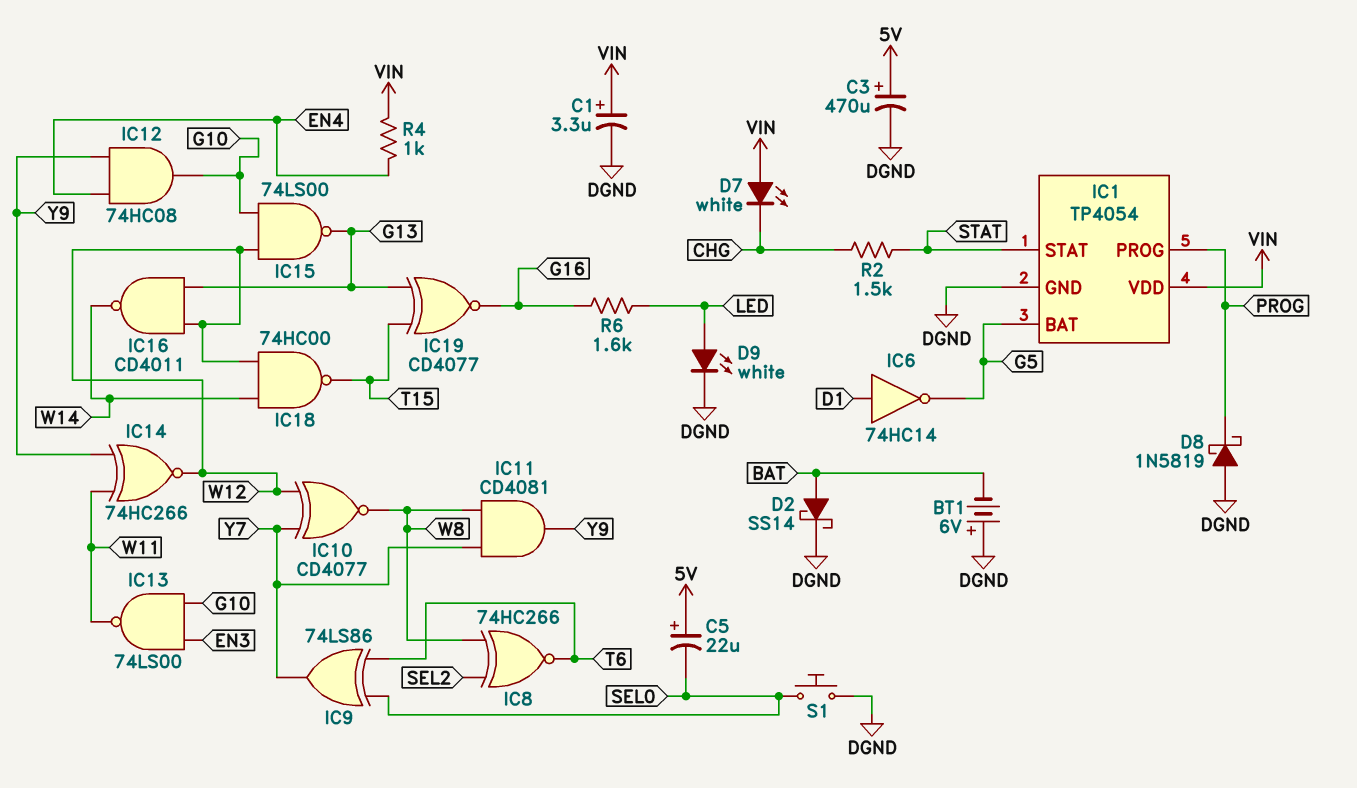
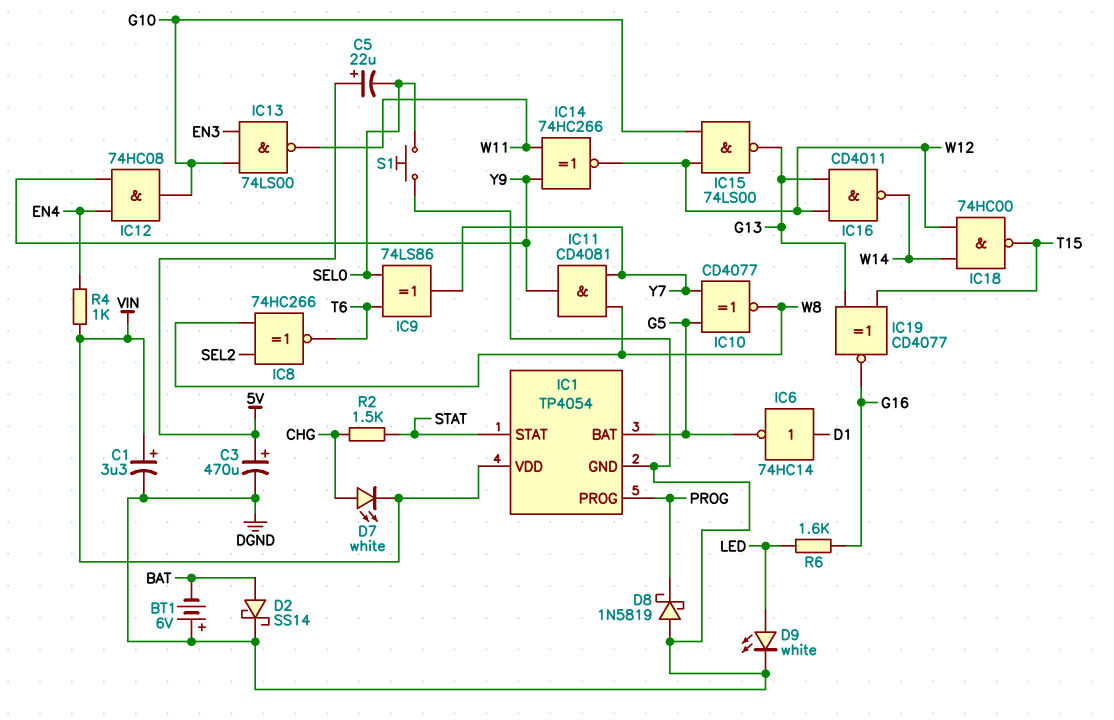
D7: LED white (A VIN, K CHG) -> LED white (A CHG, K VIN)
IC10: XNOR CD4077 (in W12, in Y7, out W8) -> XNOR CD4077 (in G5, in Y7, out W8)

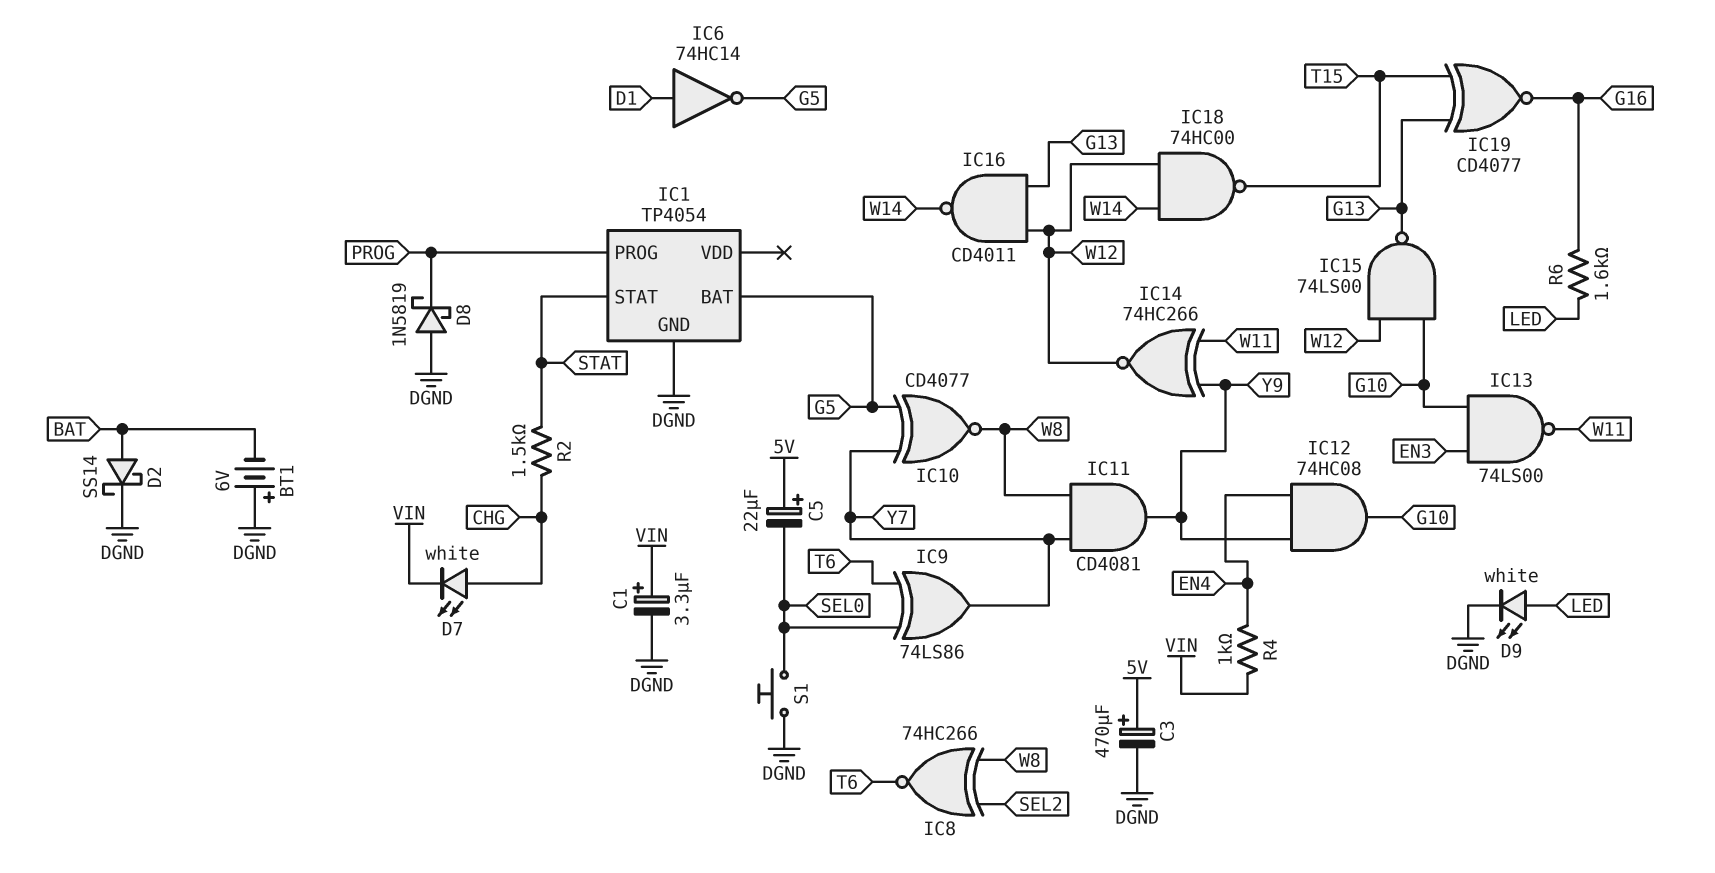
IC1 pin VDD: VIN -> none

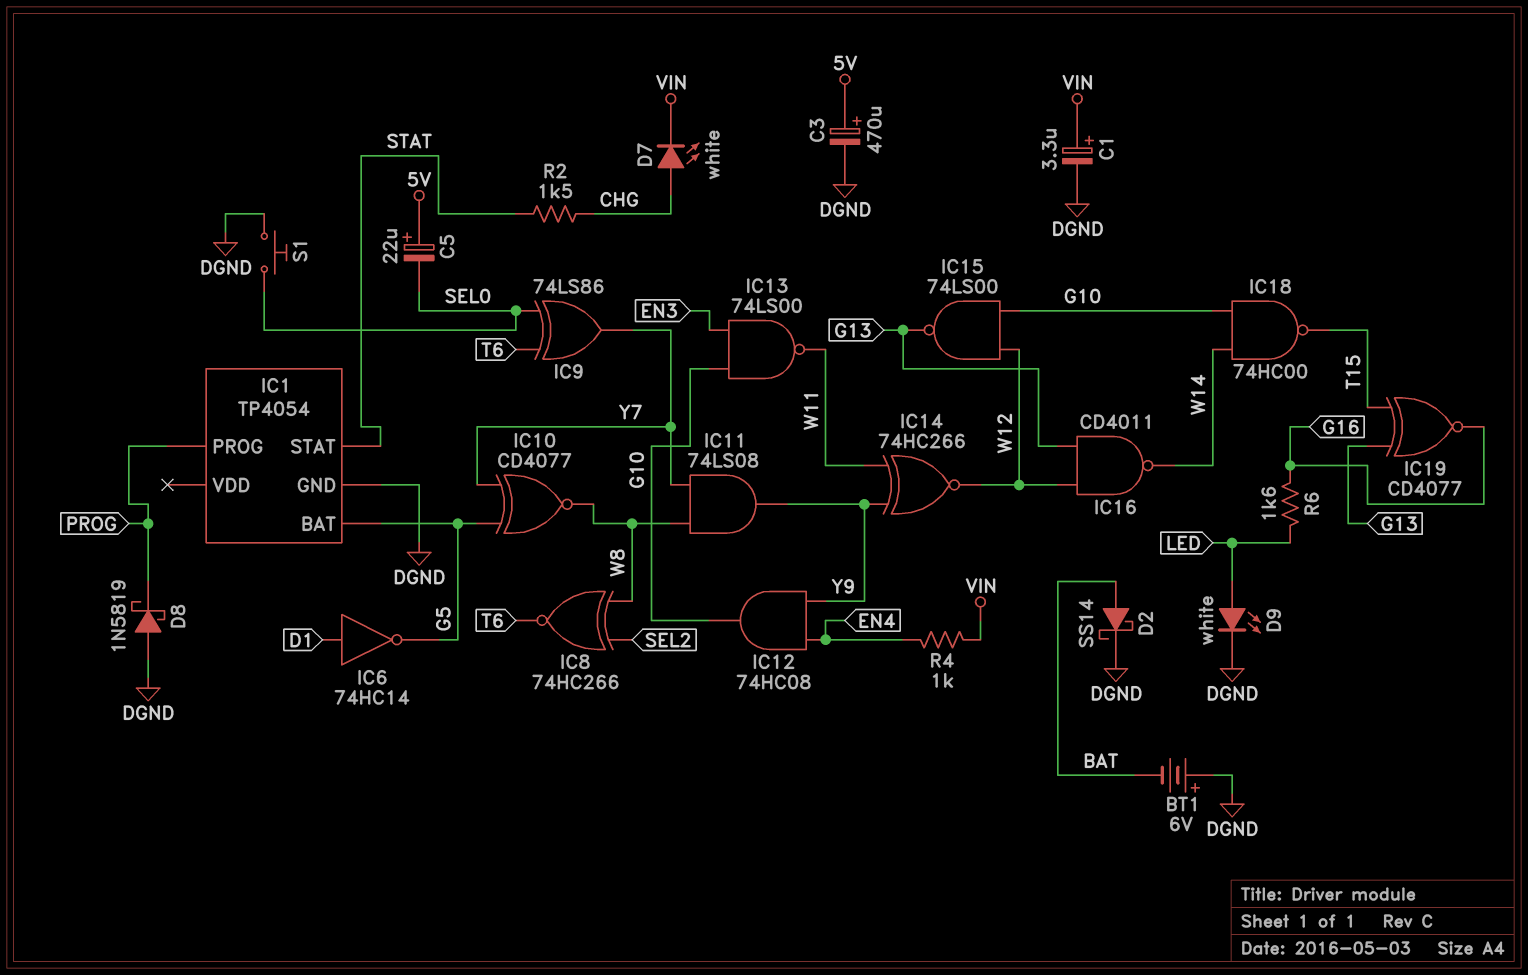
IC11: AND CD4081 (in W8, in Y7, out Y9) -> AND 74LS08 (in W8, in Y7, out Y9)
IC18: NAND 74HC00 (in W12, in W14, out T15) -> NAND 74HC00 (in G10, in W14, out T15)

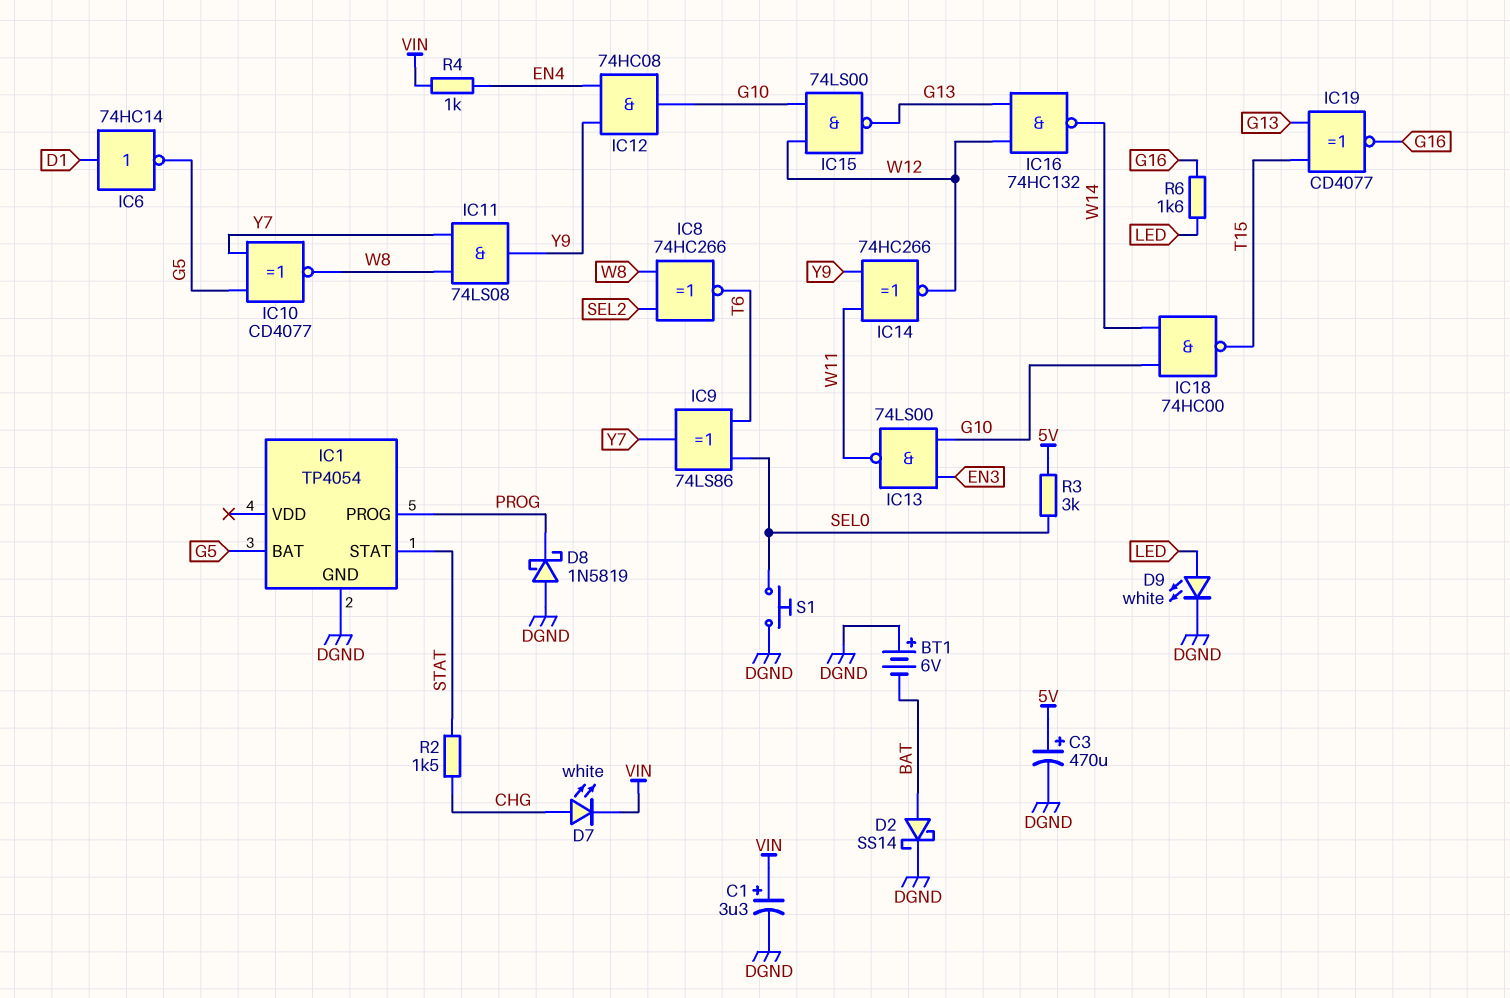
C5: 22uF (plus 5V, minus SEL0) -> none
IC16: NAND CD4011 (in G13, in W12, out W14) -> NAND 74HC132 (in G13, in W12, out W14)
R3: none -> 3k (5V, SEL0)

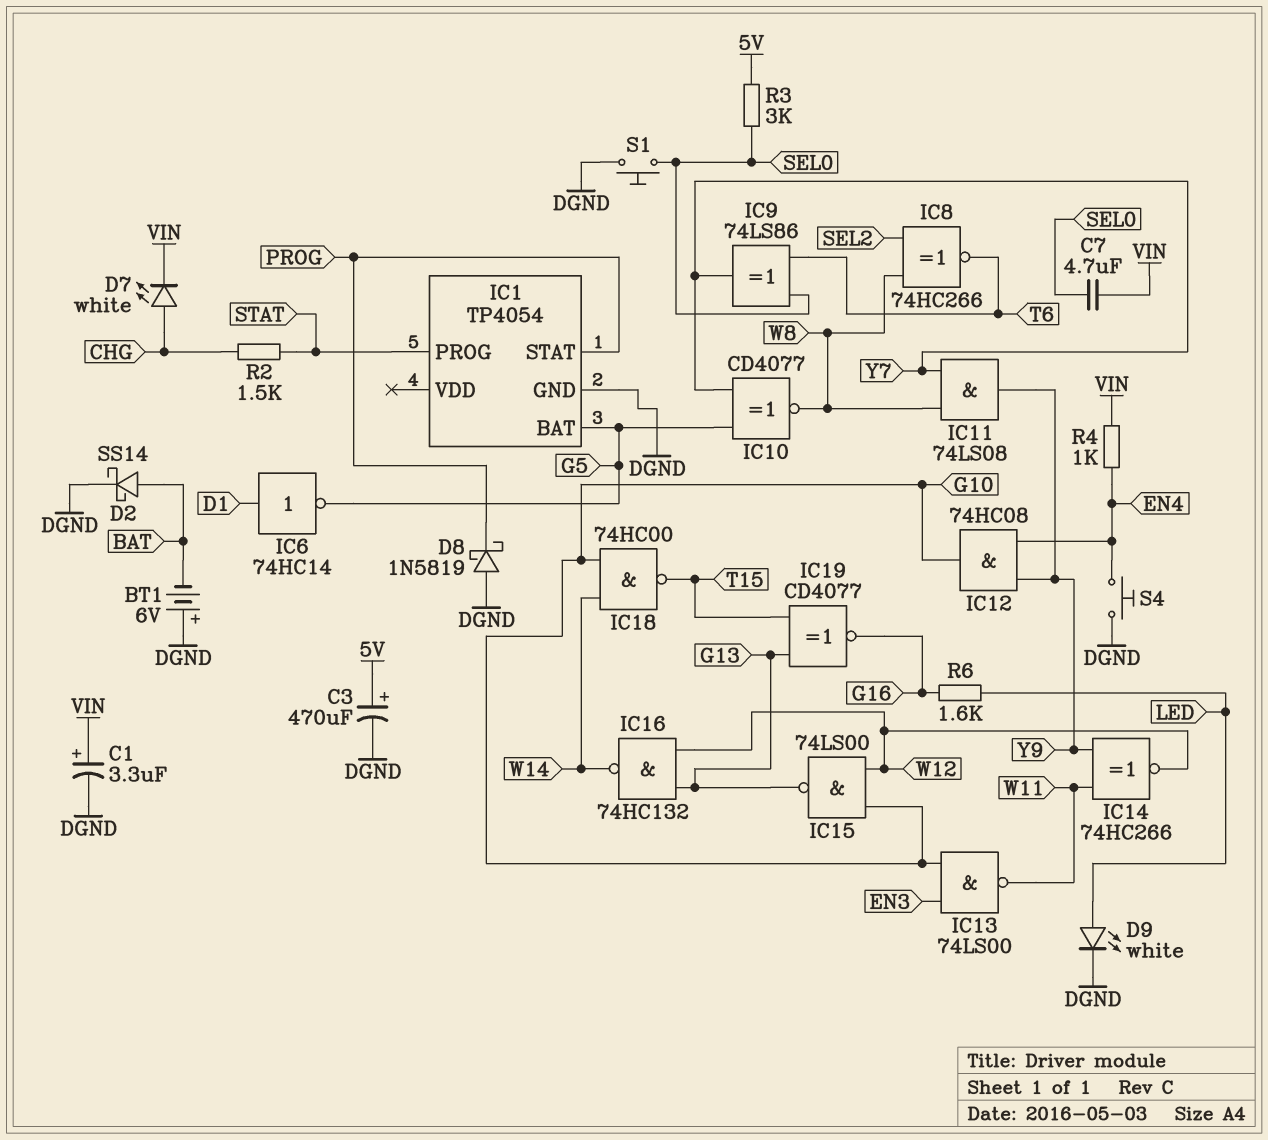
C7: none -> 4.7uF (SEL0, VIN)
IC1 pin PROG: PROG -> STAT
IC1 pin STAT: STAT -> PROG
S4: none -> button (DGND, EN4)

